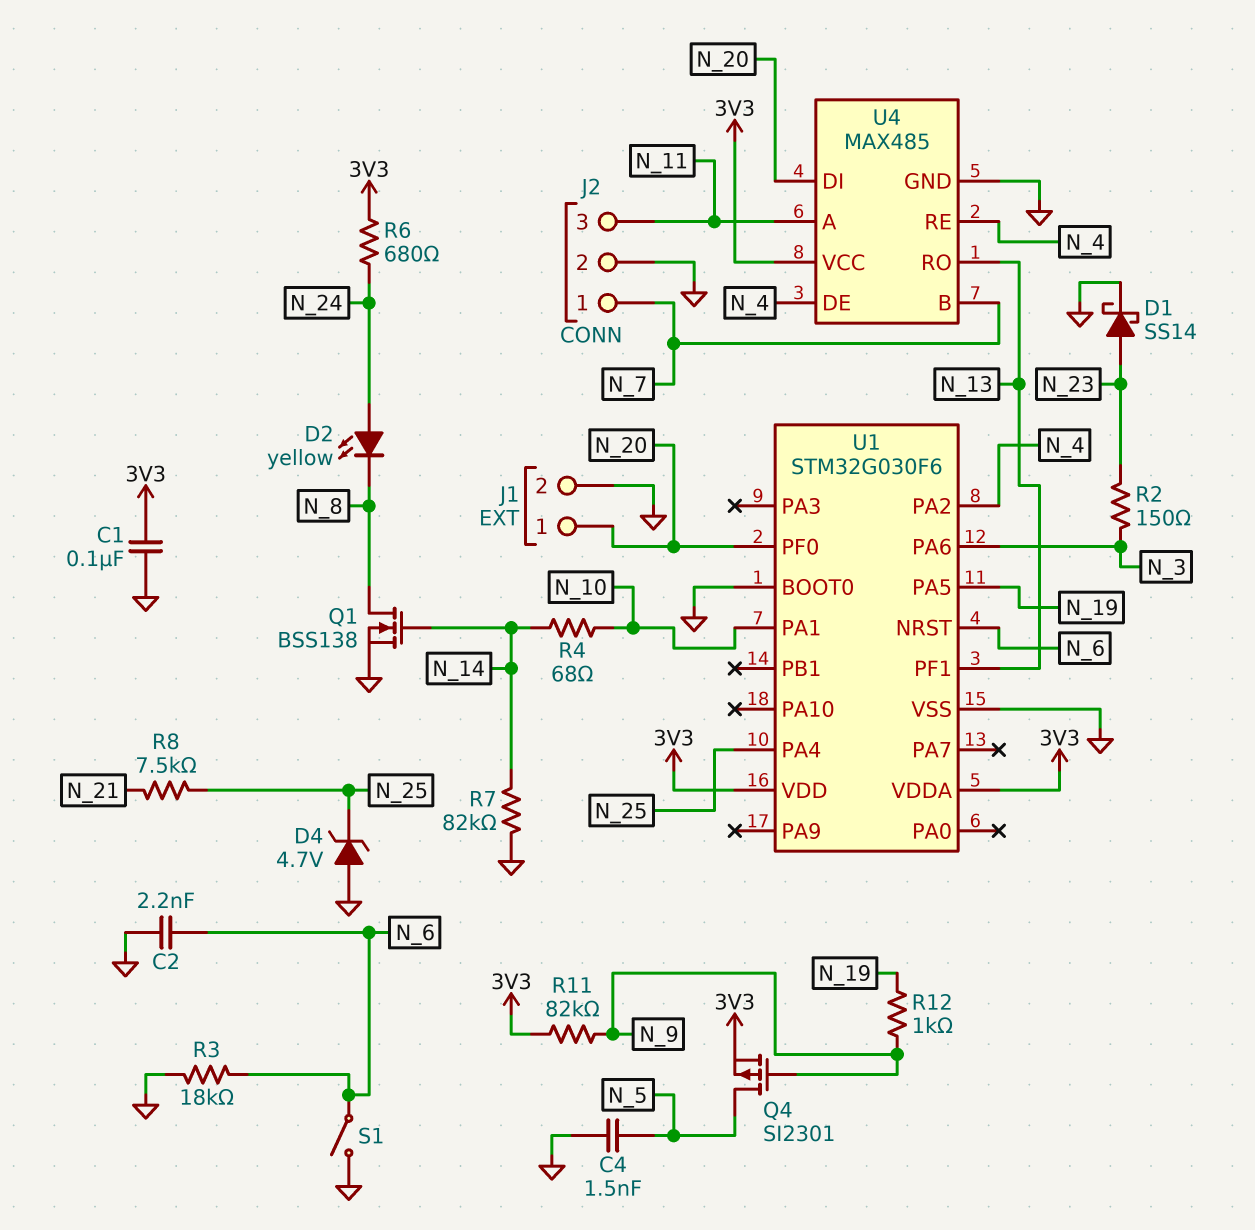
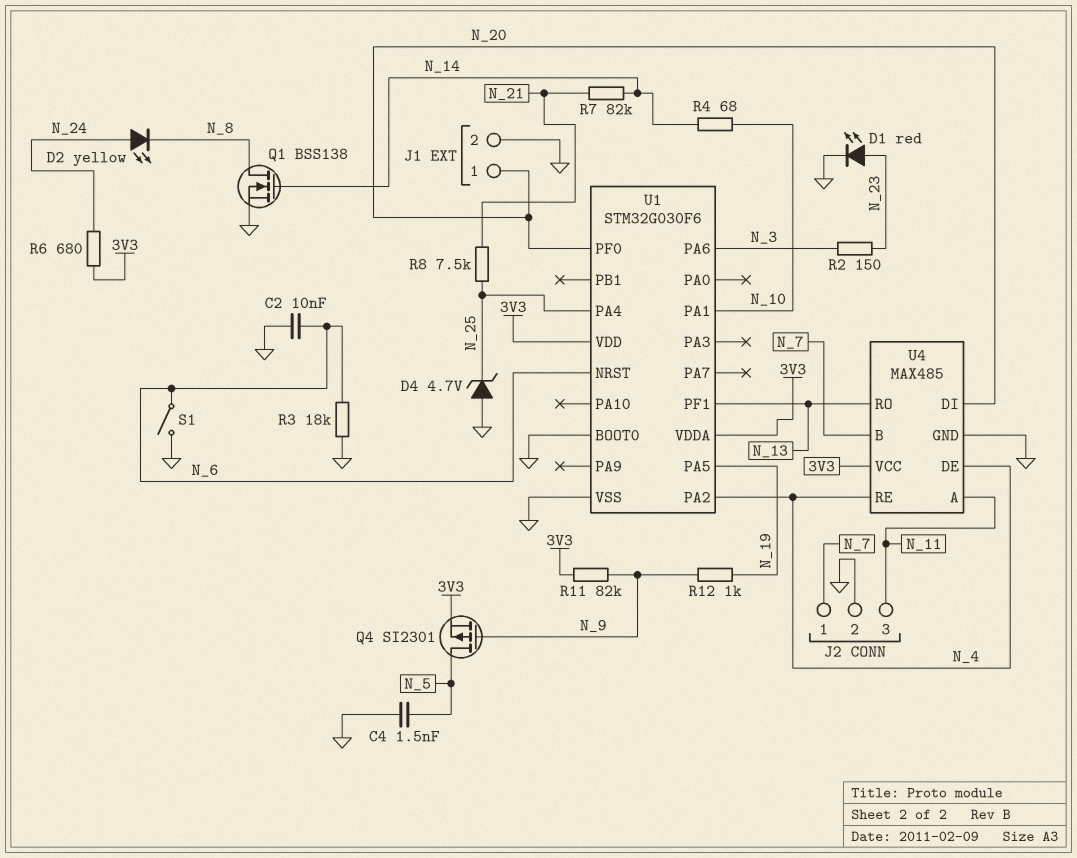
C1: 100nF (3V3, GND) -> none
C2: 2.2nF (GND, N_6) -> 10nF (GND, N_6)
D1: schottky SS14 (A N_23, K GND) -> LED red (A N_23, K GND)
R7: 82k (GND, N_14) -> 82k (N_14, N_21)

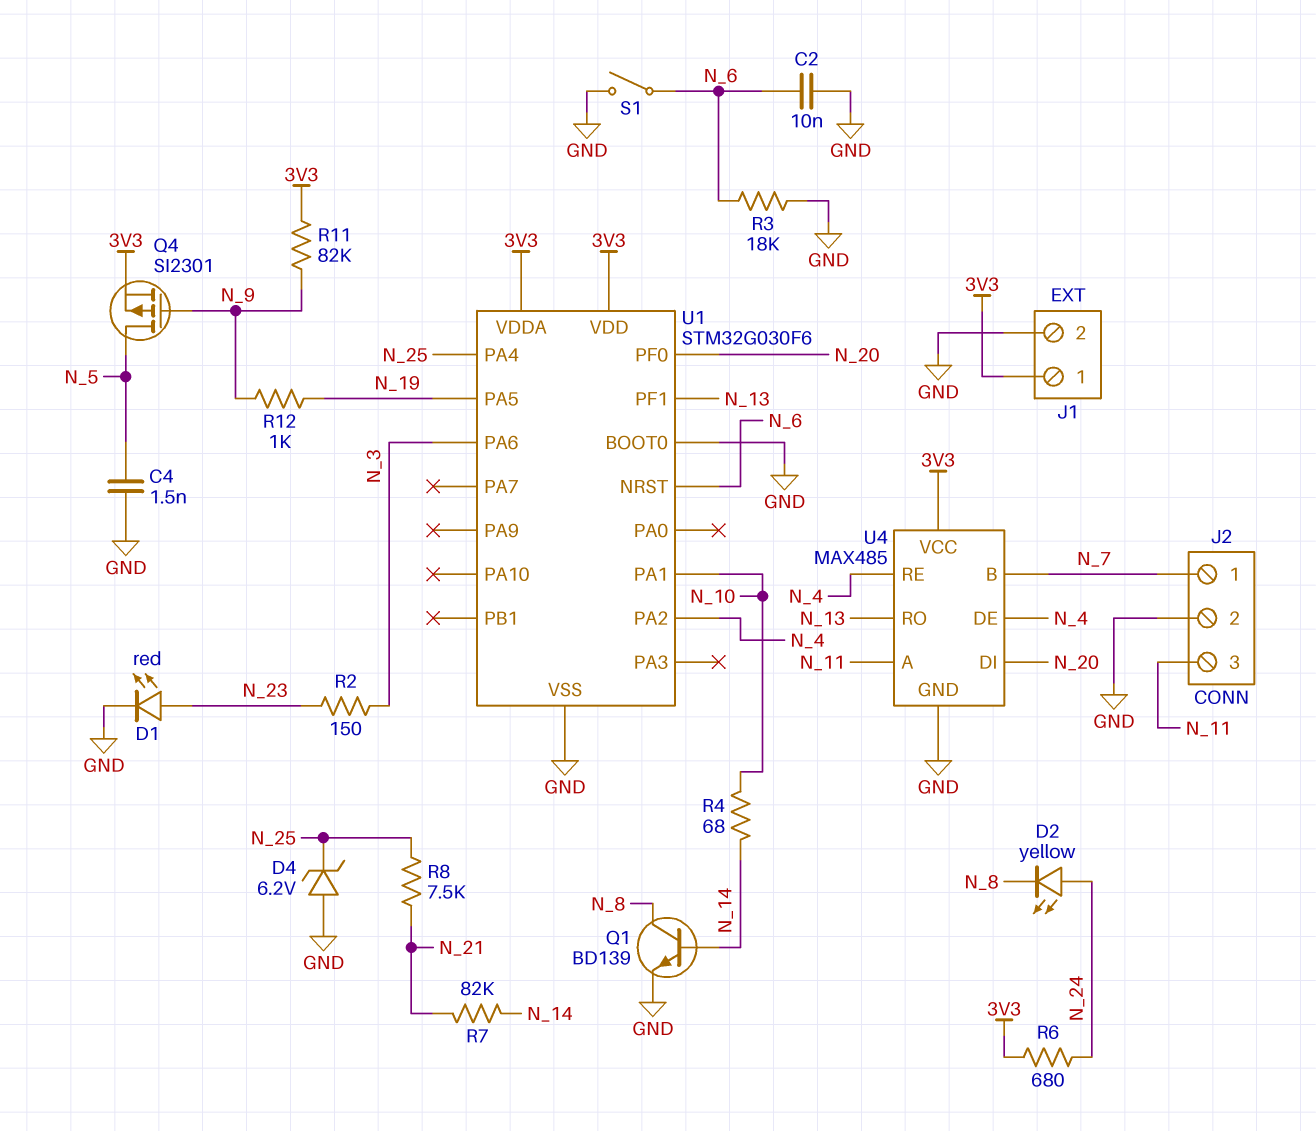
D4: zener 4.7V (A GND, K N_25) -> zener 6.2V (A GND, K N_25)
J1 pin 1: N_20 -> 3V3
Q1: NMOS BSS138 (G N_14, D N_8, S GND) -> NPN BD139 (B N_14, C N_8, E GND)

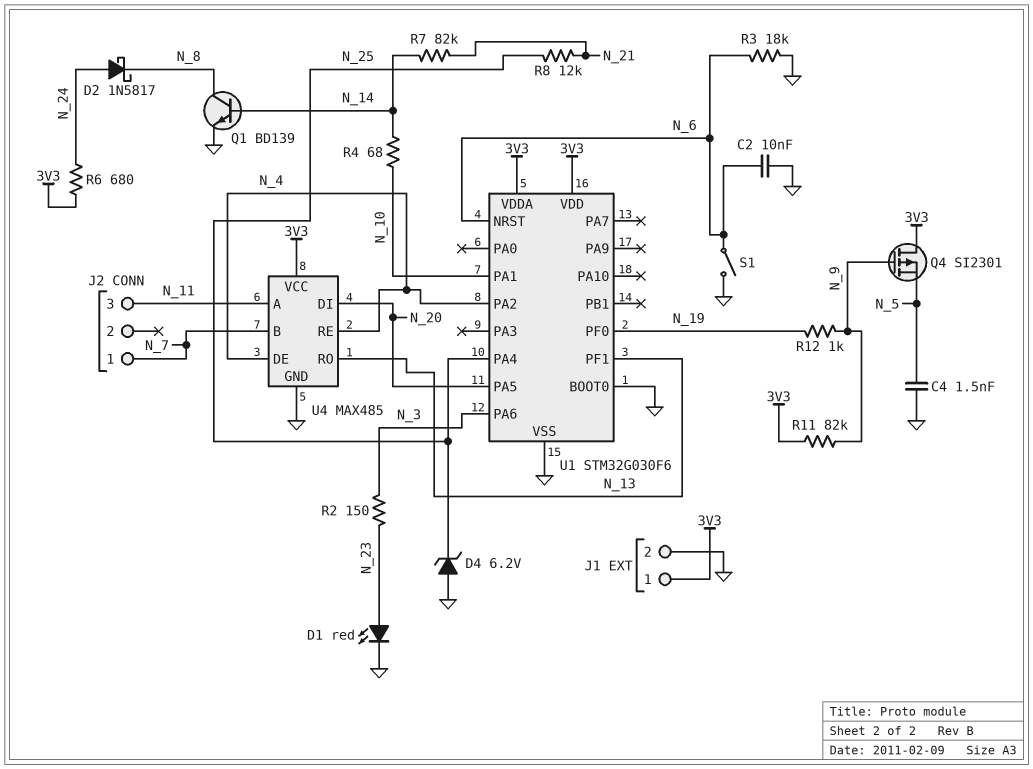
D2: LED yellow (A N_24, K N_8) -> schottky 1N5817 (A N_24, K N_8)
J2 pin 2: GND -> none
Q4: PMOS SI2301 (G N_9, D N_5, S 3V3) -> PMOS SI2301 (G N_9, D 3V3, S N_5)
R8: 7.5k (N_21, N_25) -> 12k (N_21, N_25)
U1 pin PA5: N_19 -> N_20
U1 pin PF0: N_20 -> N_19

